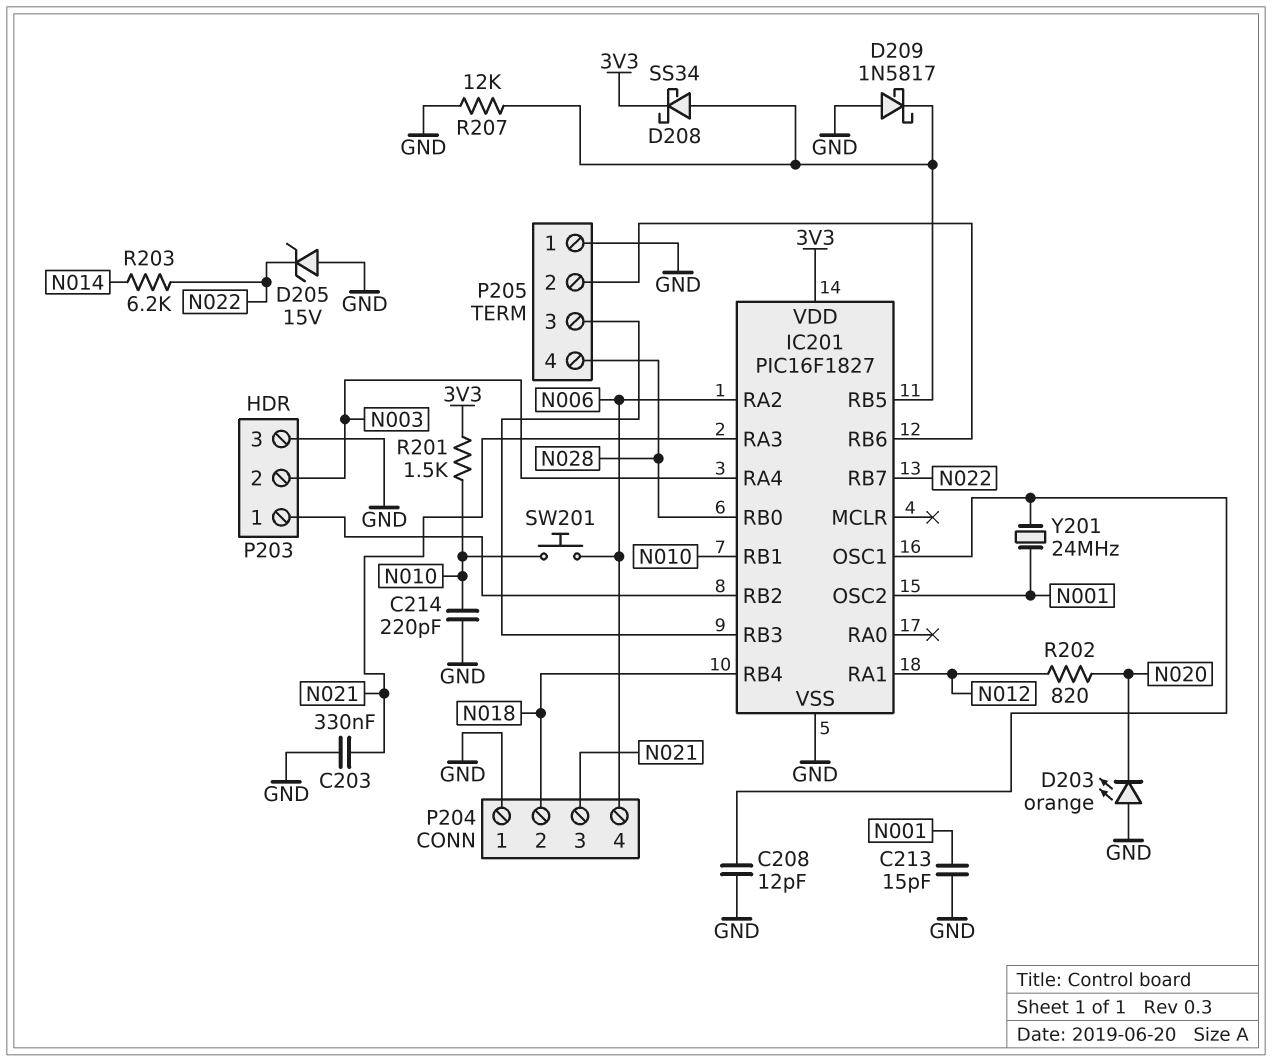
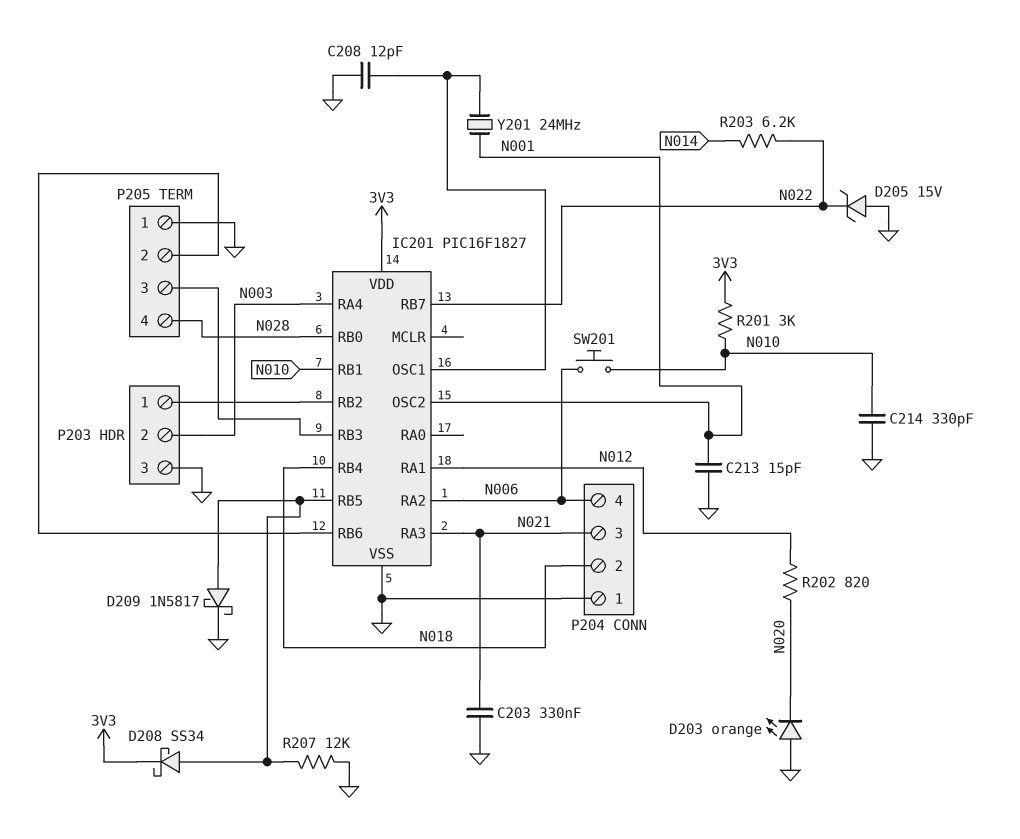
C214: 220pF (GND, N010) -> 330pF (GND, N010)
D209: schottky 1N5817 (A GND, K IC201/RB5) -> schottky 1N5817 (A IC201/RB5, K GND)
R201: 1.5k (3V3, N010) -> 3k (3V3, N010)

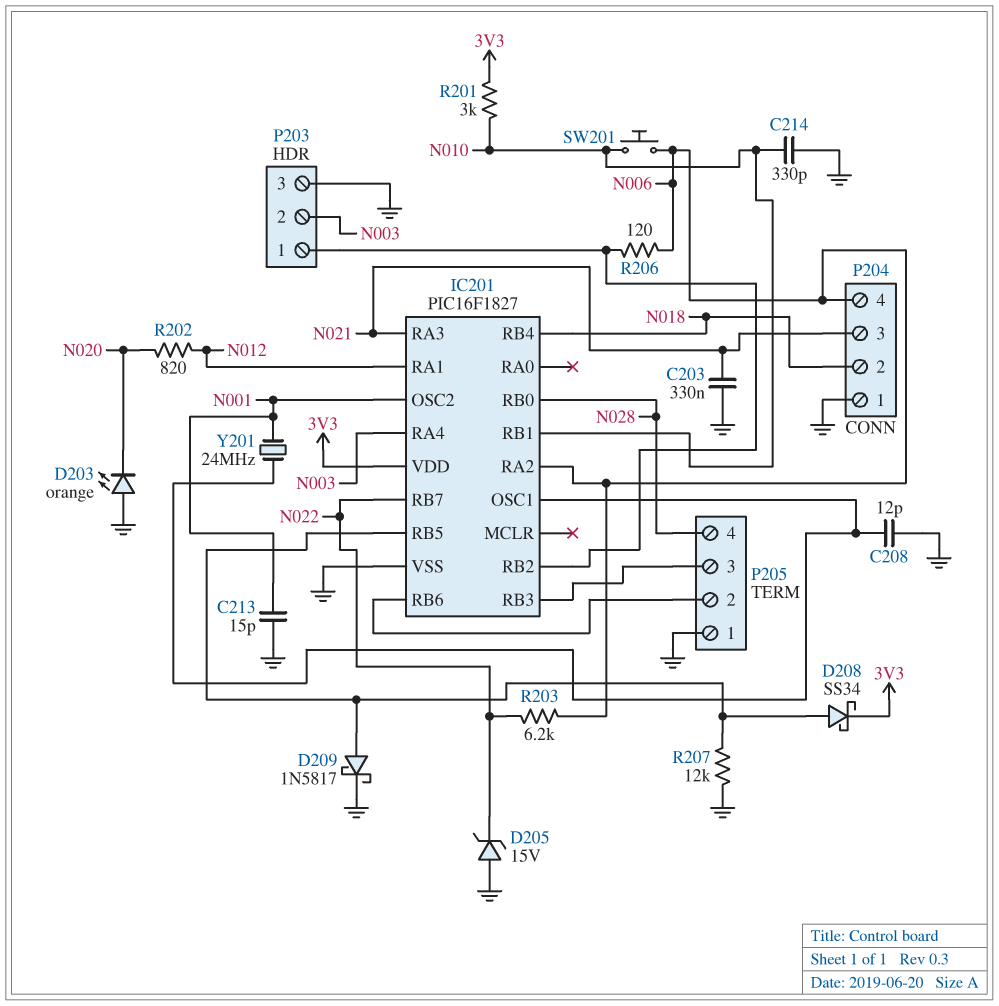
R203: 6.2k (N014, N022) -> 6.2k (N006, N022)
R206: none -> 120 (IC201/RB2, N006)

